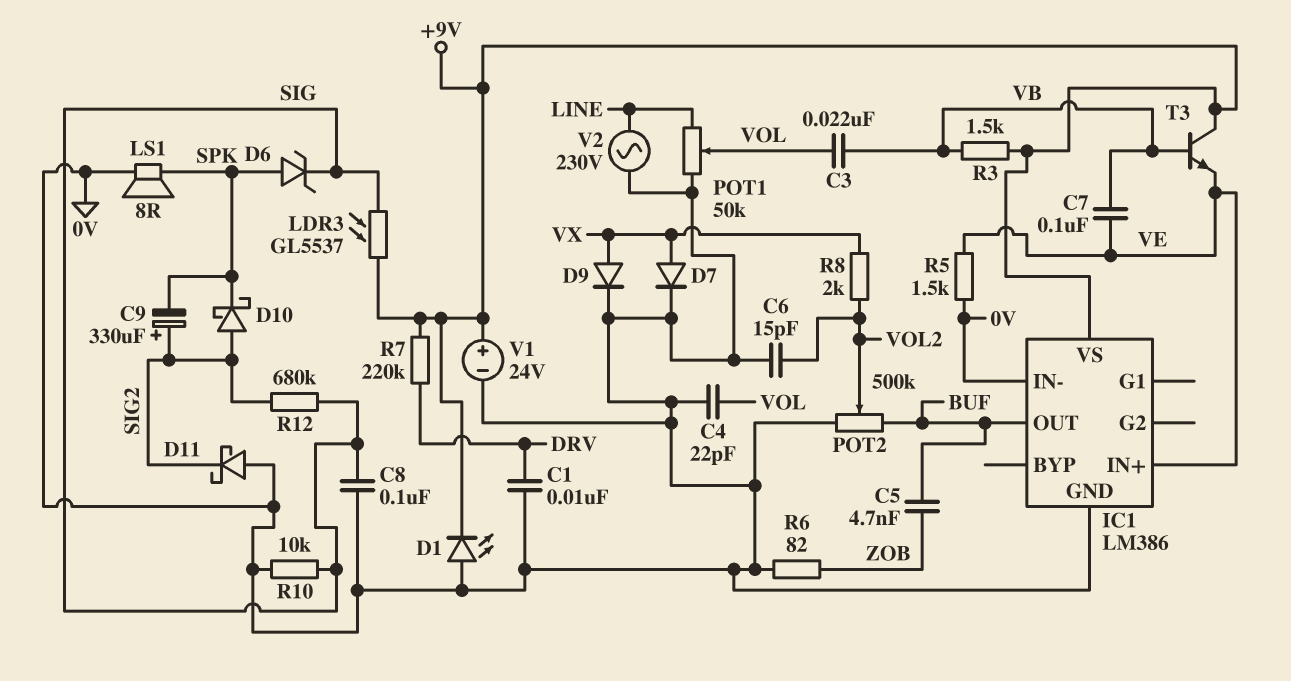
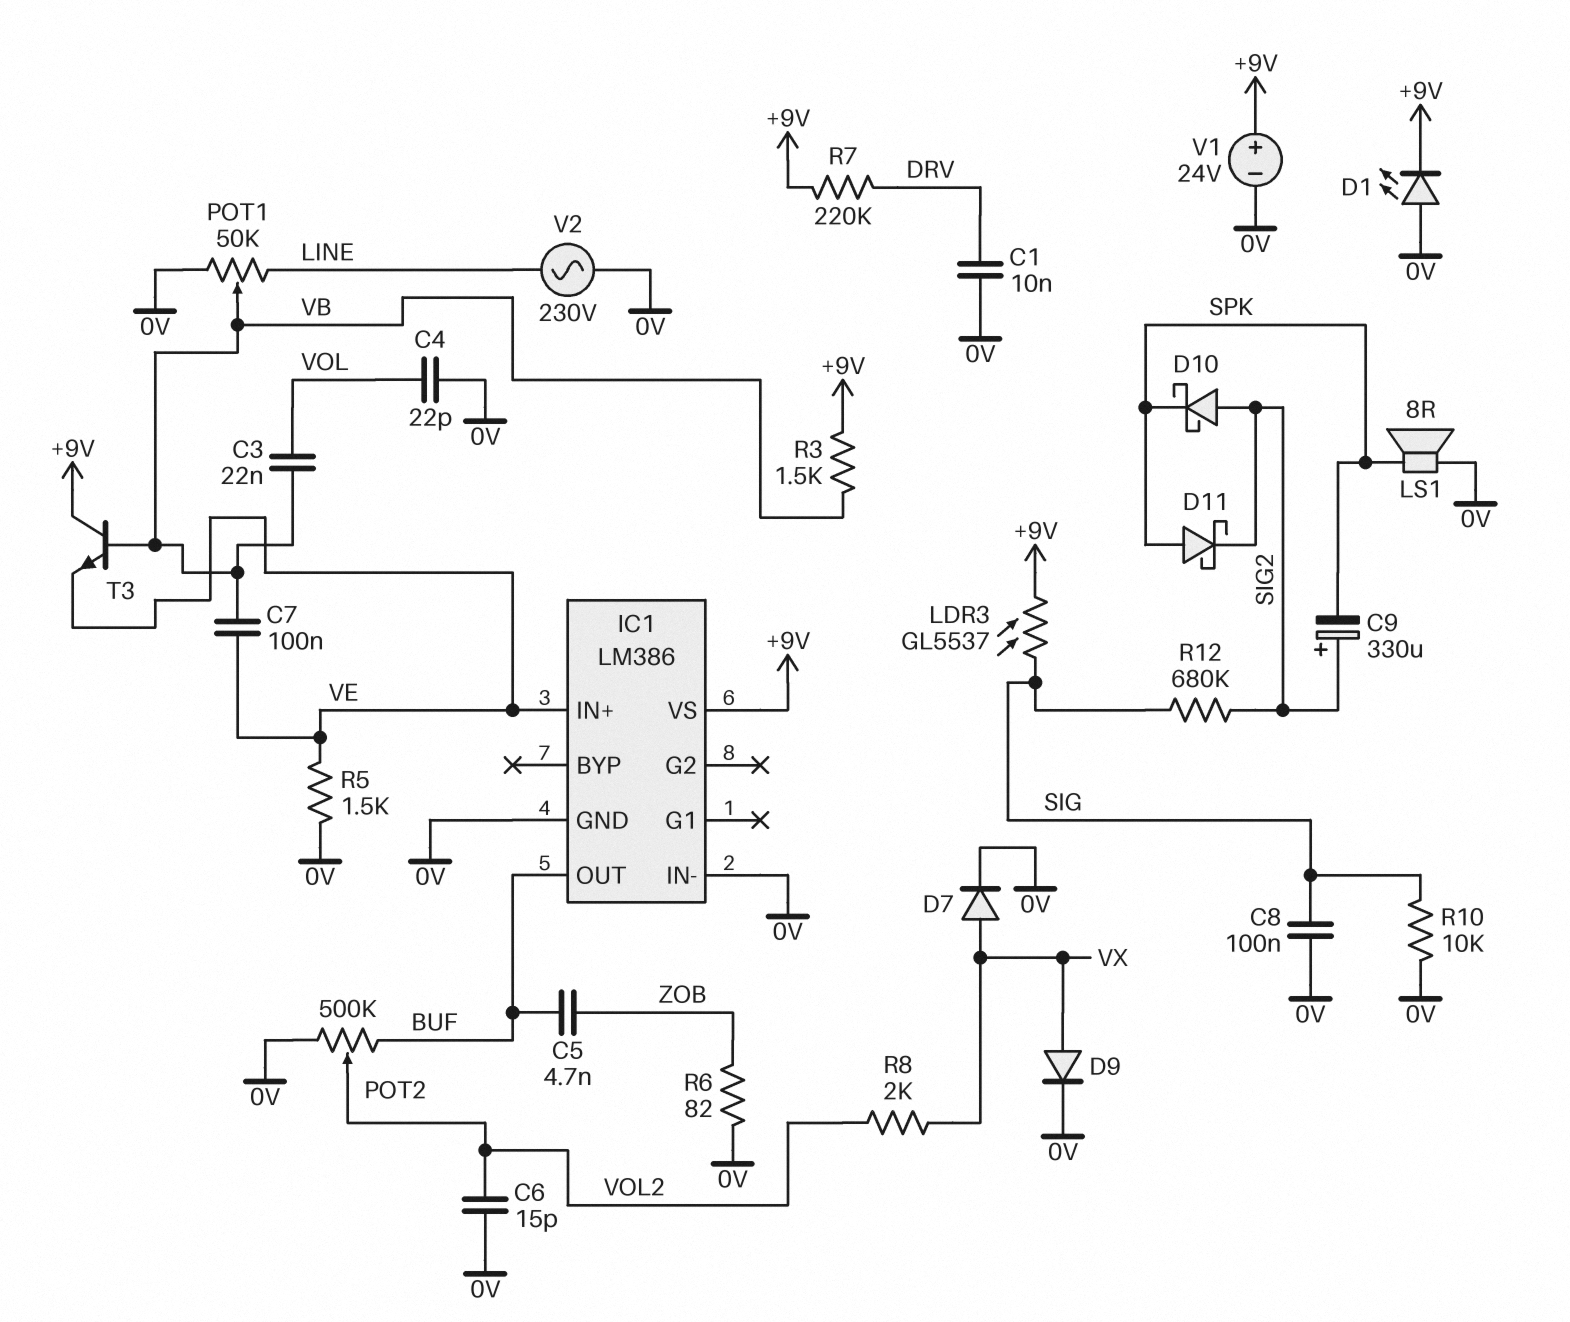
D6: zener (A SPK, K SIG) -> none
D11: schottky (A 0V, K SIG2) -> schottky (A SPK, K SIG2)
POT1: 50k (0V, LINE, wiper VOL) -> 50k (0V, LINE, wiper VB)

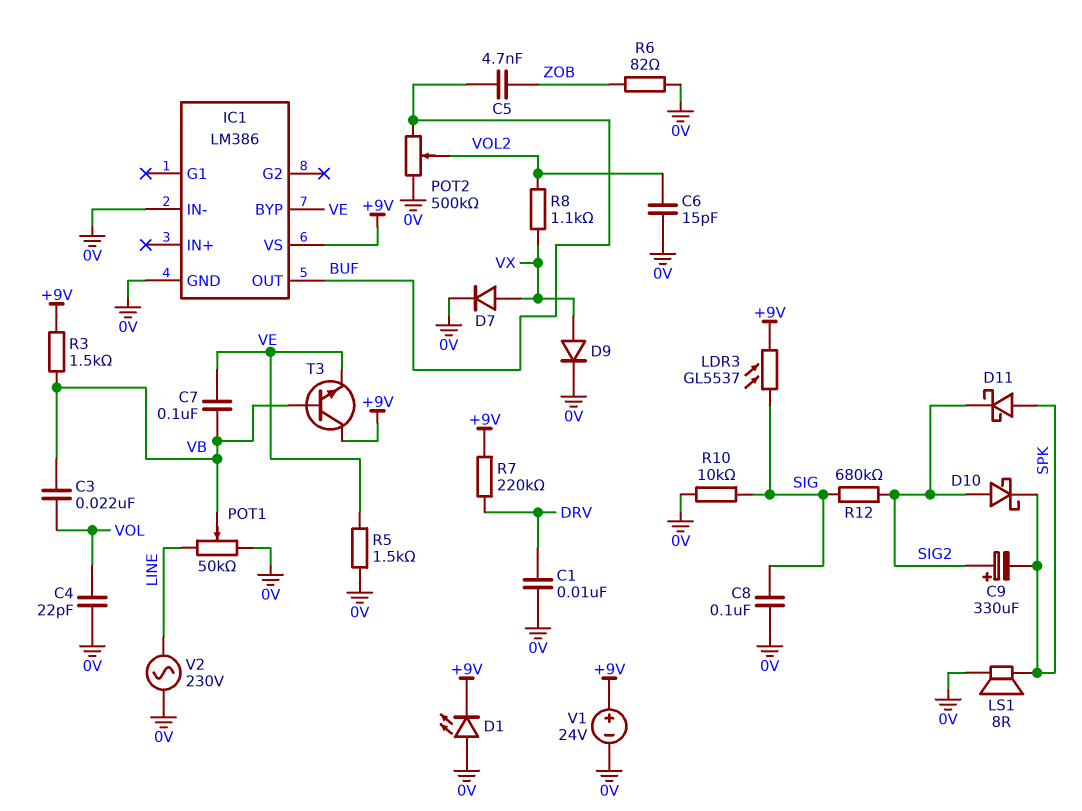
IC1 pin BYP: none -> VE
IC1 pin IN+: VE -> none
R8: 2k (VOL2, VX) -> 1.1k (VOL2, VX)

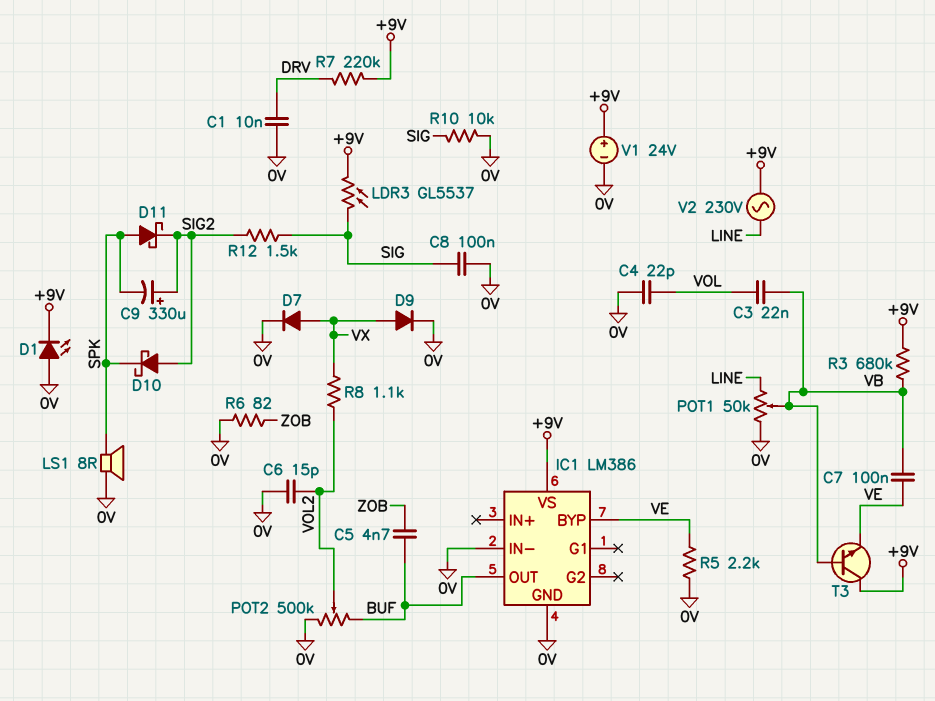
R3: 1.5k (+9V, VB) -> 680k (+9V, VB)
R5: 1.5k (0V, VE) -> 2.2k (0V, VE)
R12: 680k (SIG, SIG2) -> 1.5k (SIG, SIG2)
V2: AC 230V (0V, LINE) -> AC 230V (+9V, LINE)

